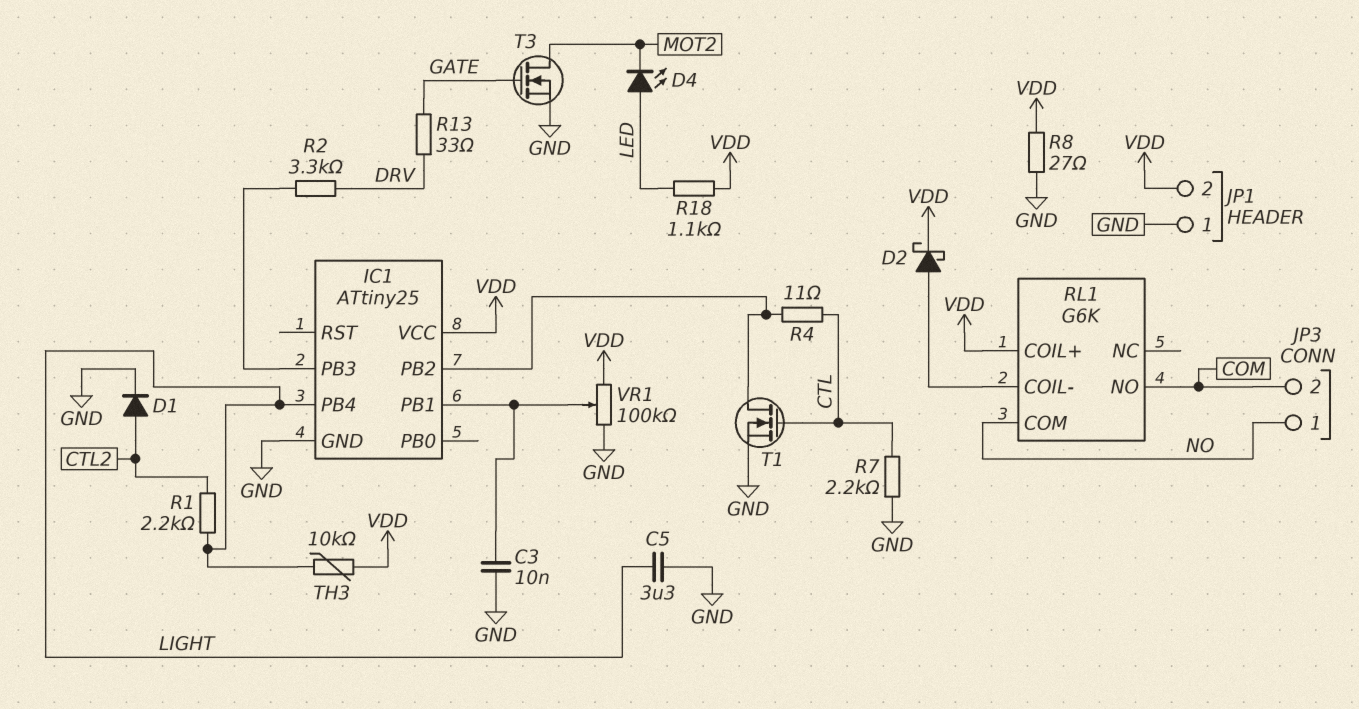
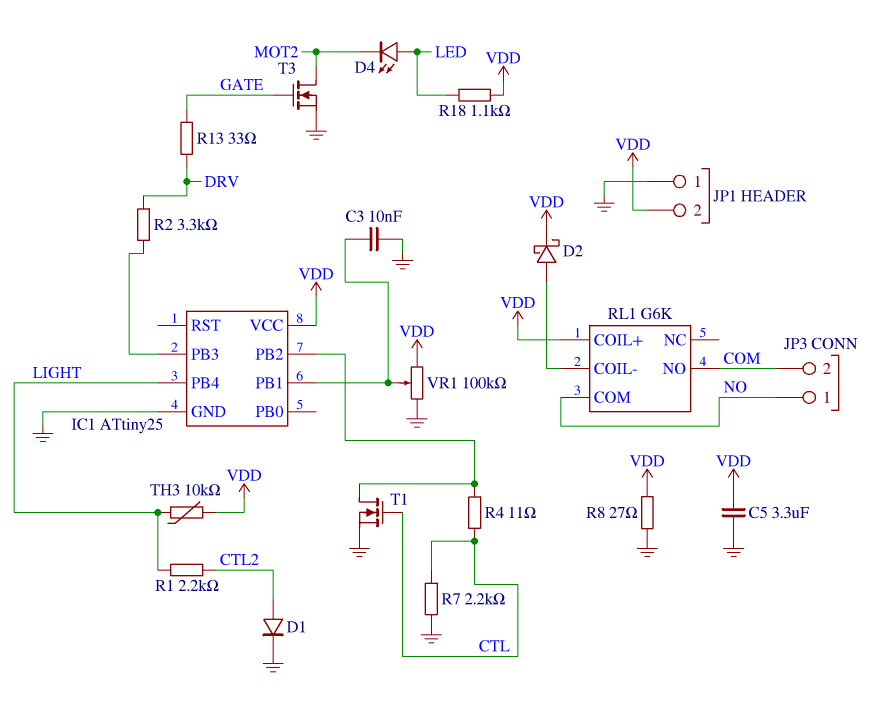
C5: 3.3uF (GND, LIGHT) -> 3.3uF (GND, VDD)

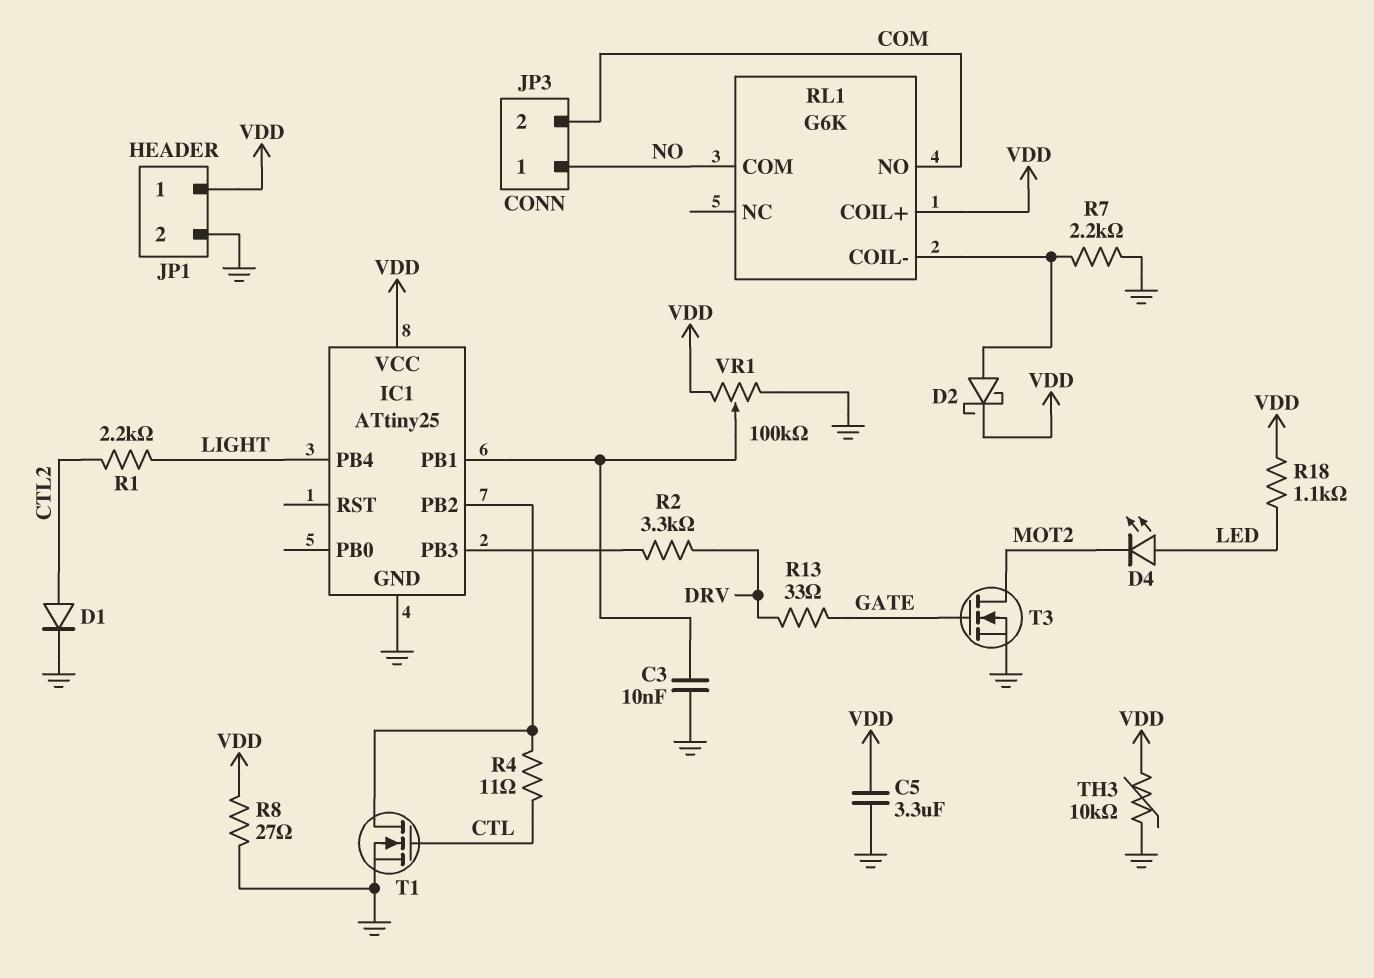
JP1 pin 1: GND -> VDD
JP1 pin 2: VDD -> GND
R7: 2.2k (CTL, GND) -> 2.2k (GND, RL1/COIL-)
TH3: 10k (LIGHT, VDD) -> 10k (GND, VDD)

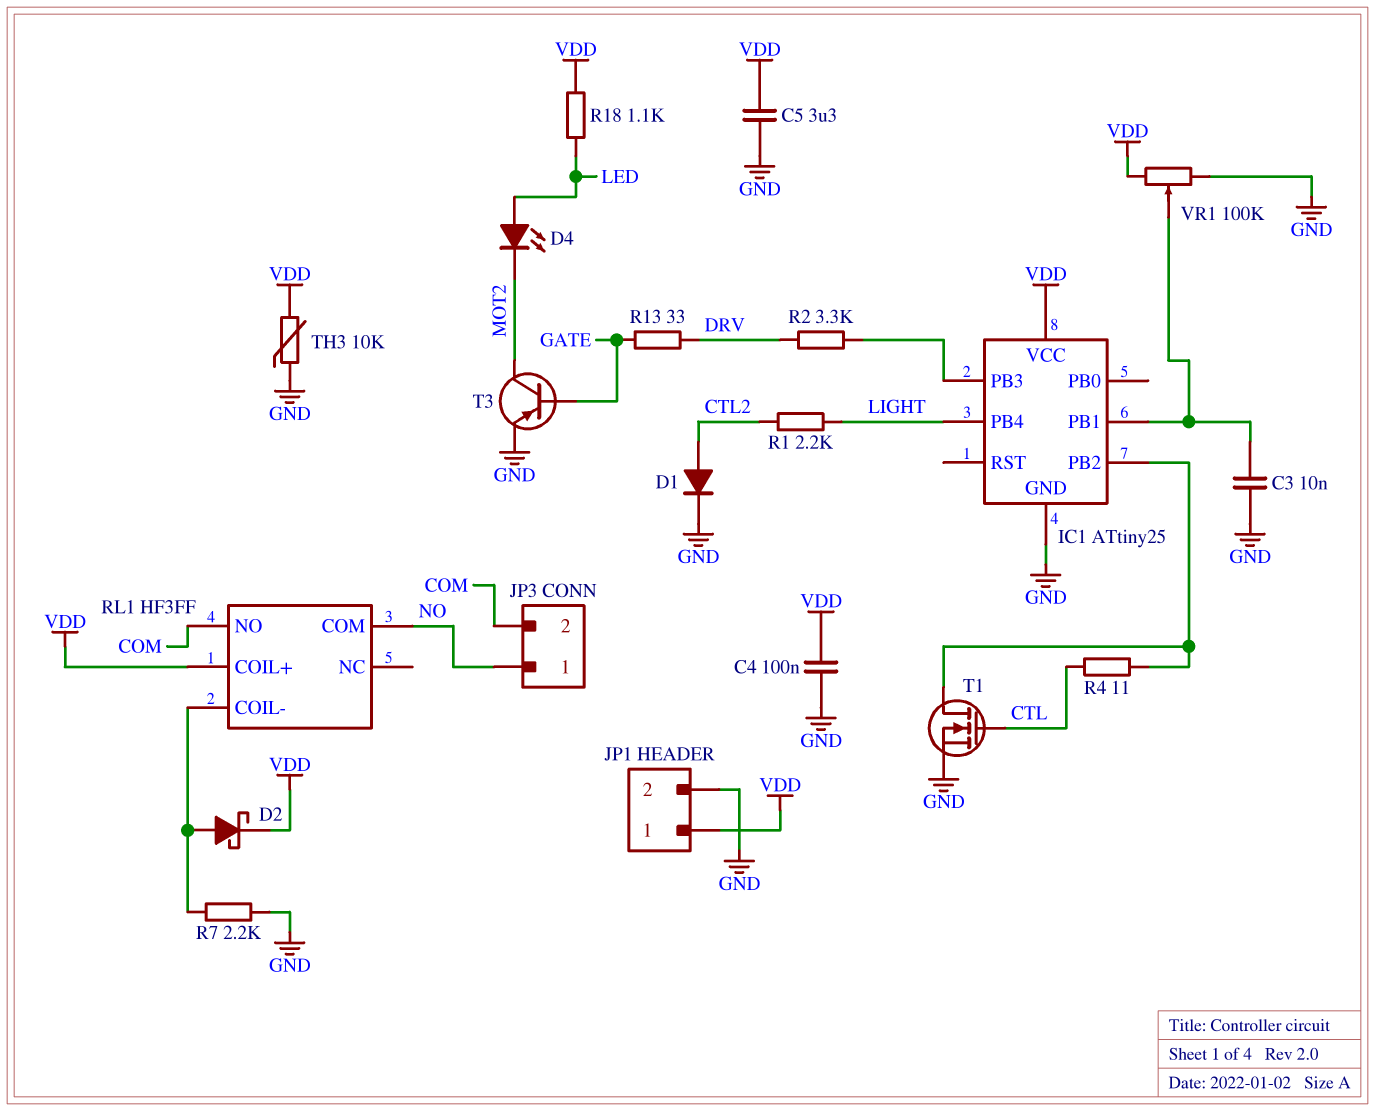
C4: none -> 100nF (GND, VDD)
R8: 27 (GND, VDD) -> none
RL1: G6K -> HF3FF
T3: NMOS (G GATE, D MOT2, S GND) -> PNP (B GATE, C MOT2, E GND)

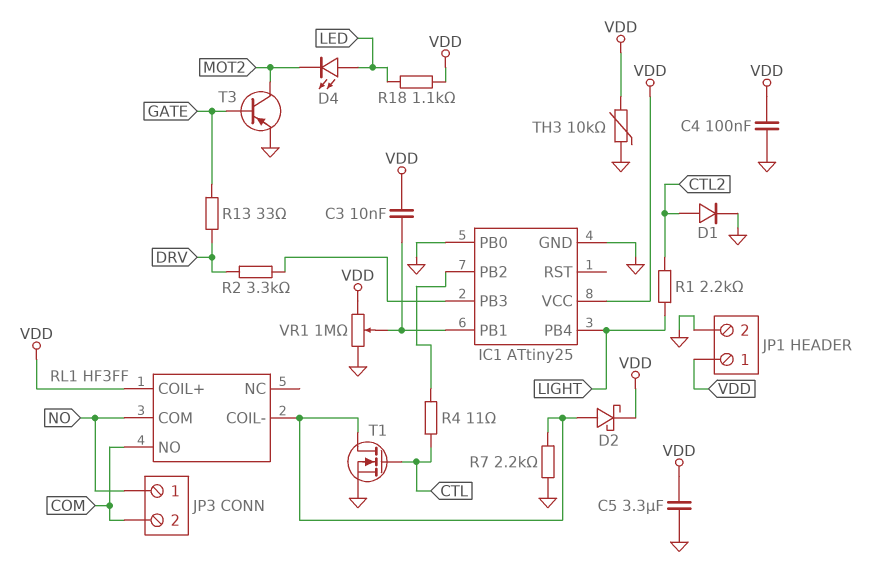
C3: 10nF (GND, IC1/PB1) -> 10nF (IC1/PB1, VDD)
IC1 pin PB0: none -> GND
T1: NMOS (G CTL, D IC1/PB2, S GND) -> NMOS (G CTL, D RL1/COIL-, S GND)
VR1: 100k (GND, VDD, wiper IC1/PB1) -> 1M (GND, VDD, wiper IC1/PB1)

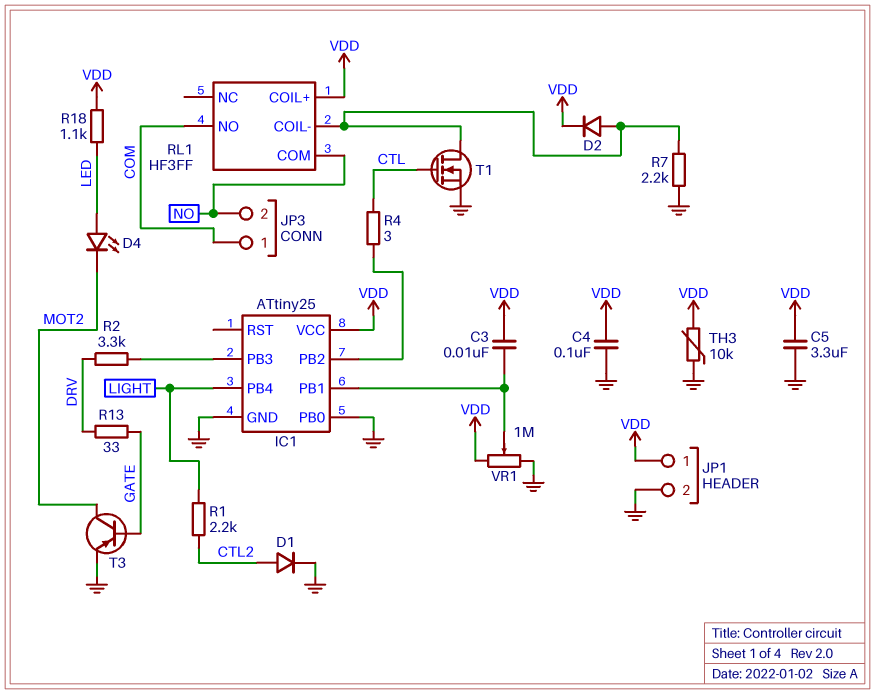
D2: schottky (A RL1/COIL-, K VDD) -> diode (A RL1/COIL-, K VDD)
JP3 pin 1: NO -> COM
JP3 pin 2: COM -> NO
R4: 11 (CTL, IC1/PB2) -> 3 (CTL, IC1/PB2)

